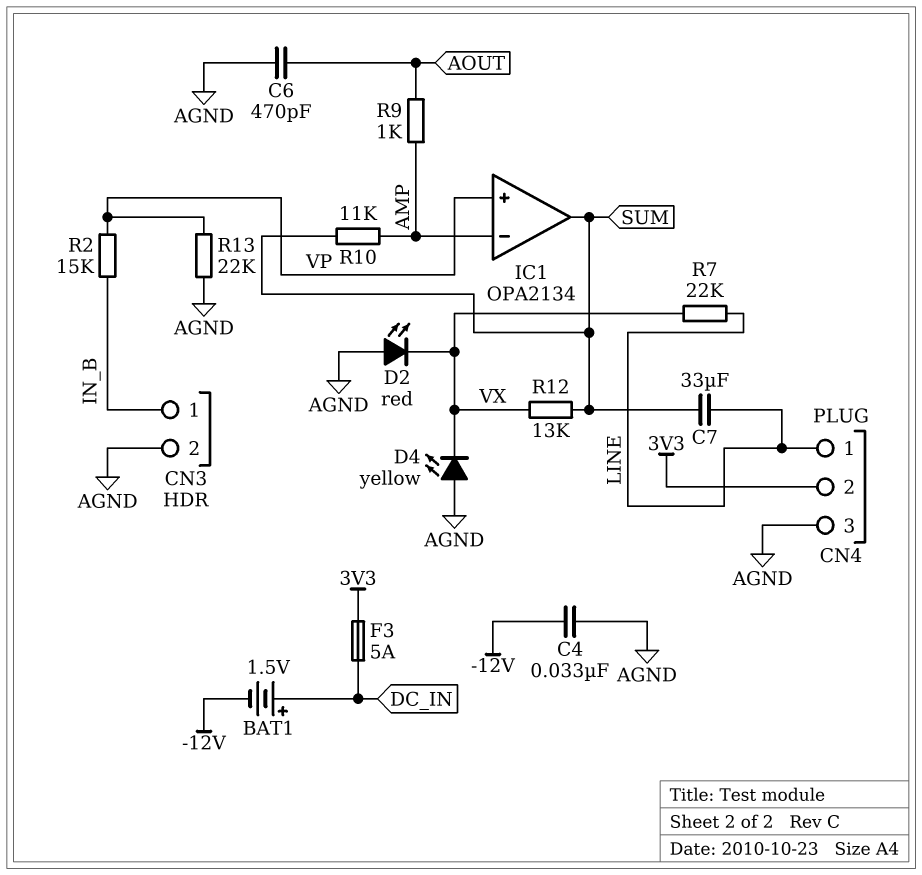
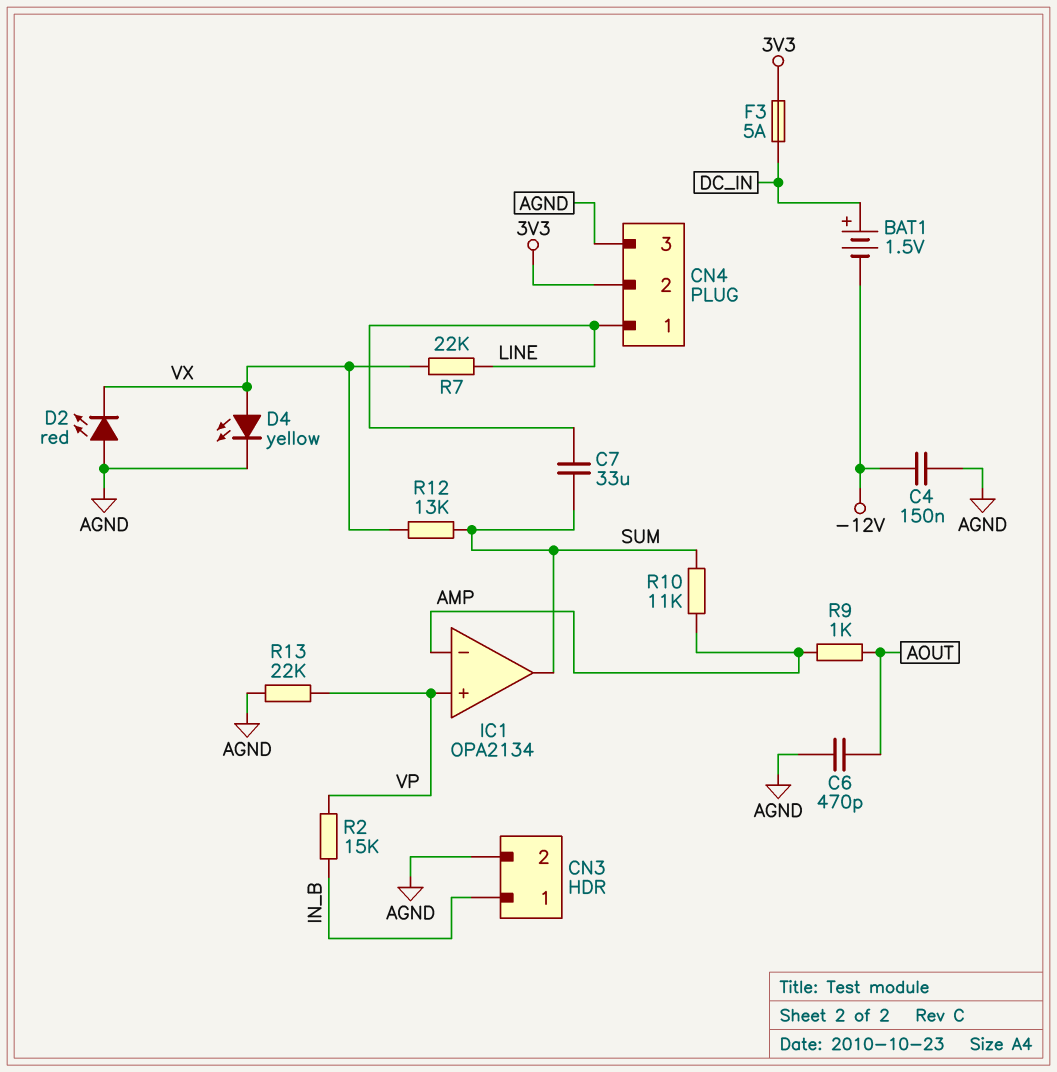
C4: 33nF (-12V, AGND) -> 150nF (-12V, AGND)
D4: LED yellow (A AGND, K VX) -> LED yellow (A VX, K AGND)

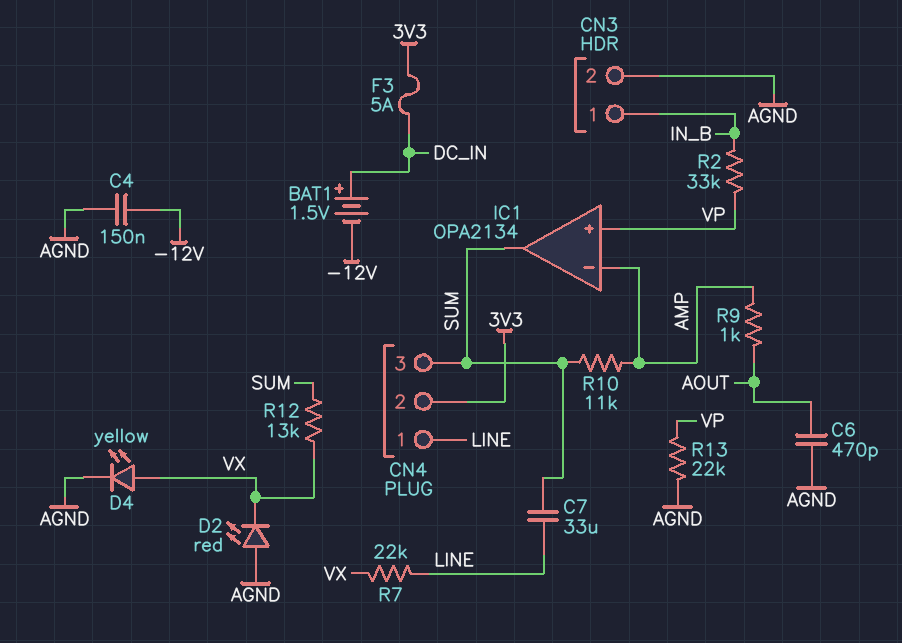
CN4 pin 3: AGND -> SUM
R2: 15k (IN_B, VP) -> 33k (IN_B, VP)

